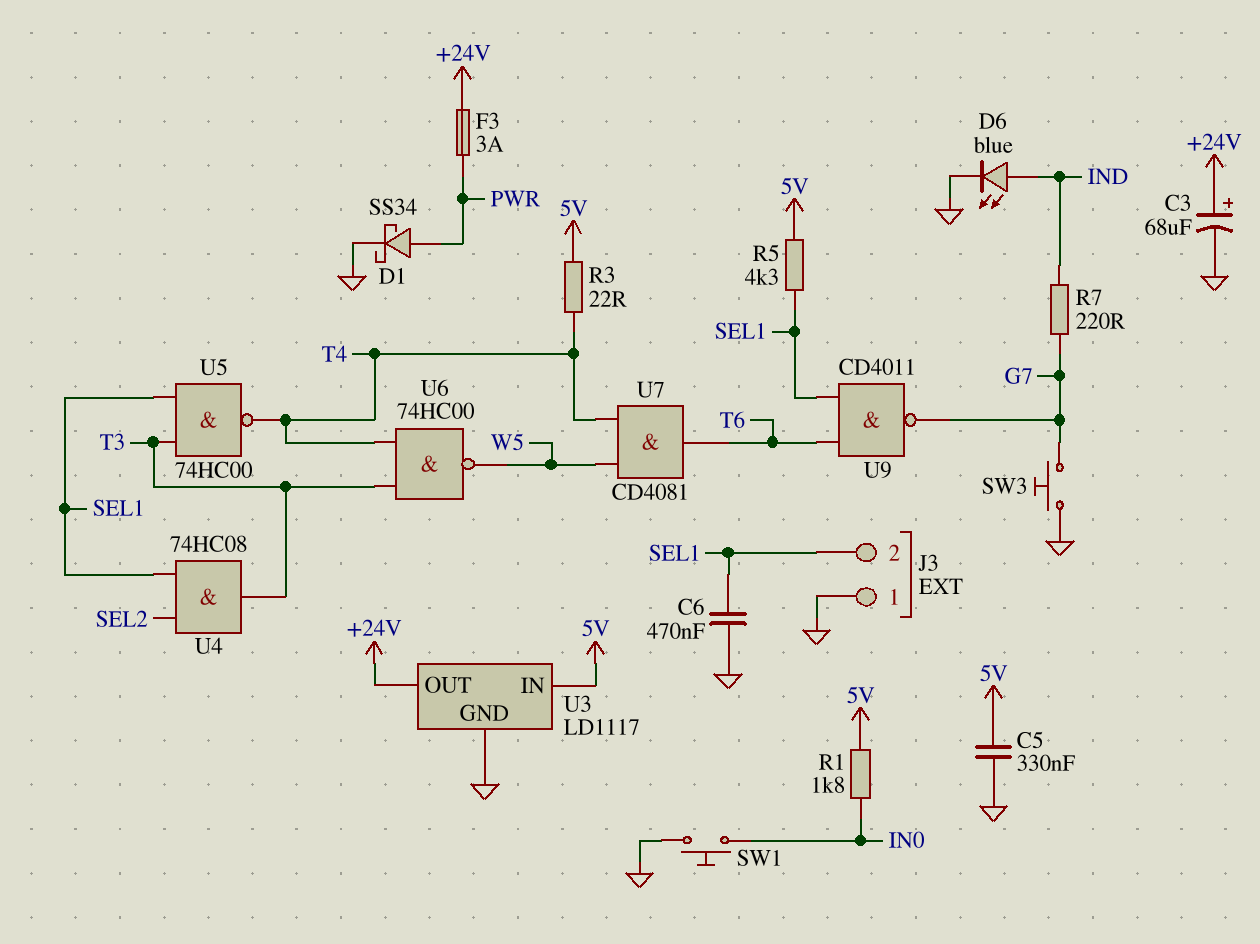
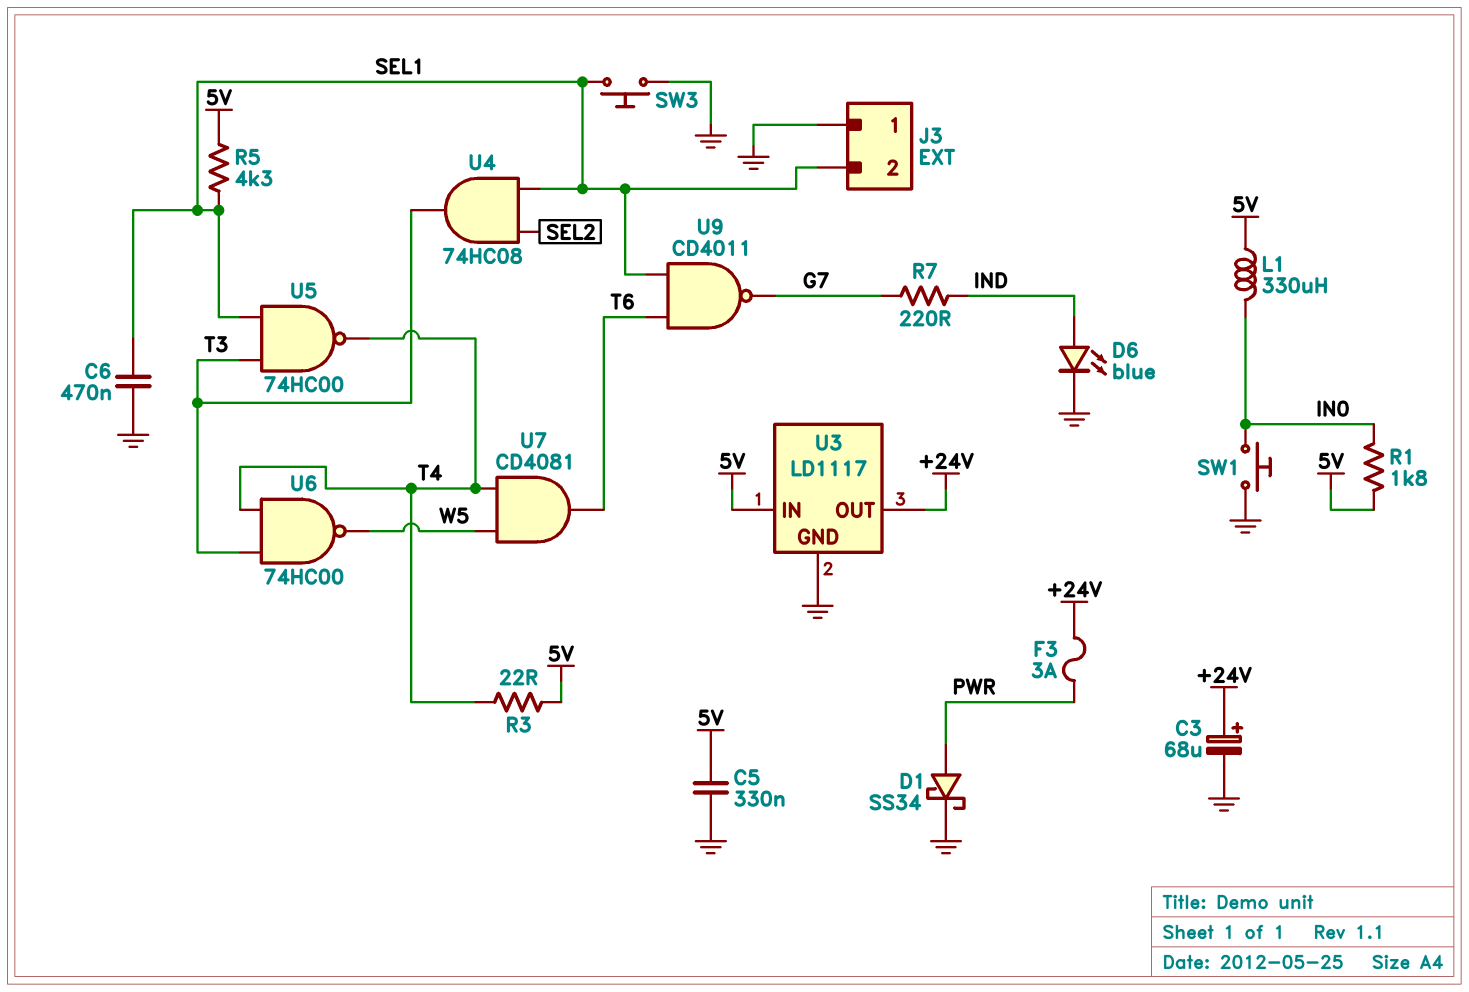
L1: none -> 330uH (5V, IN0)
SW3: button (G7, GND) -> button (GND, SEL1)

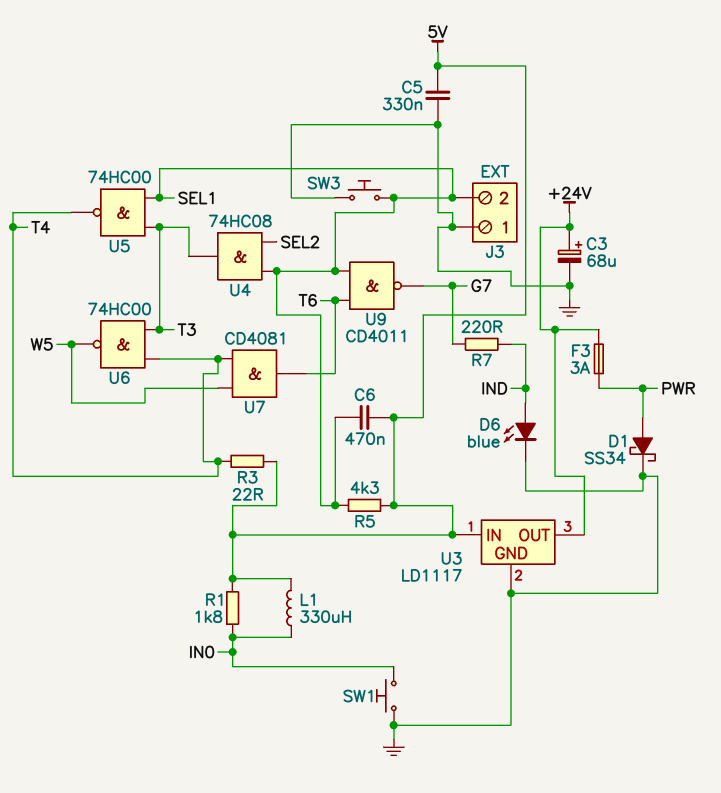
C6: 470nF (GND, SEL1) -> 470nF (5V, SEL1)

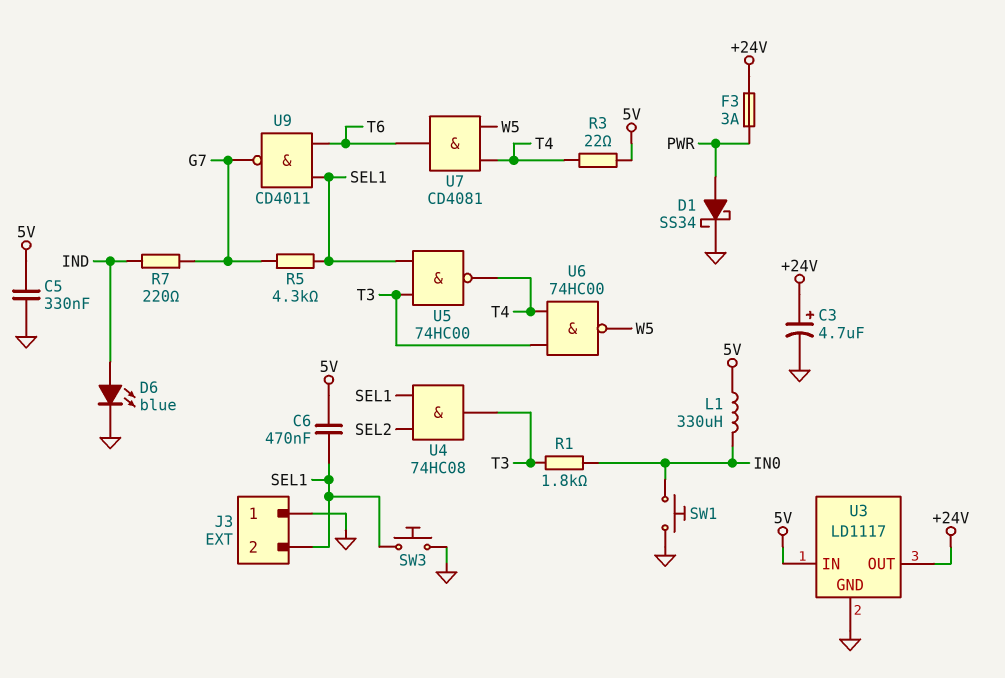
C3: 68uF (plus +24V, minus GND) -> 4.7uF (plus +24V, minus GND)
R1: 1.8k (5V, IN0) -> 1.8k (IN0, T3)
R5: 4.3k (5V, SEL1) -> 4.3k (G7, SEL1)

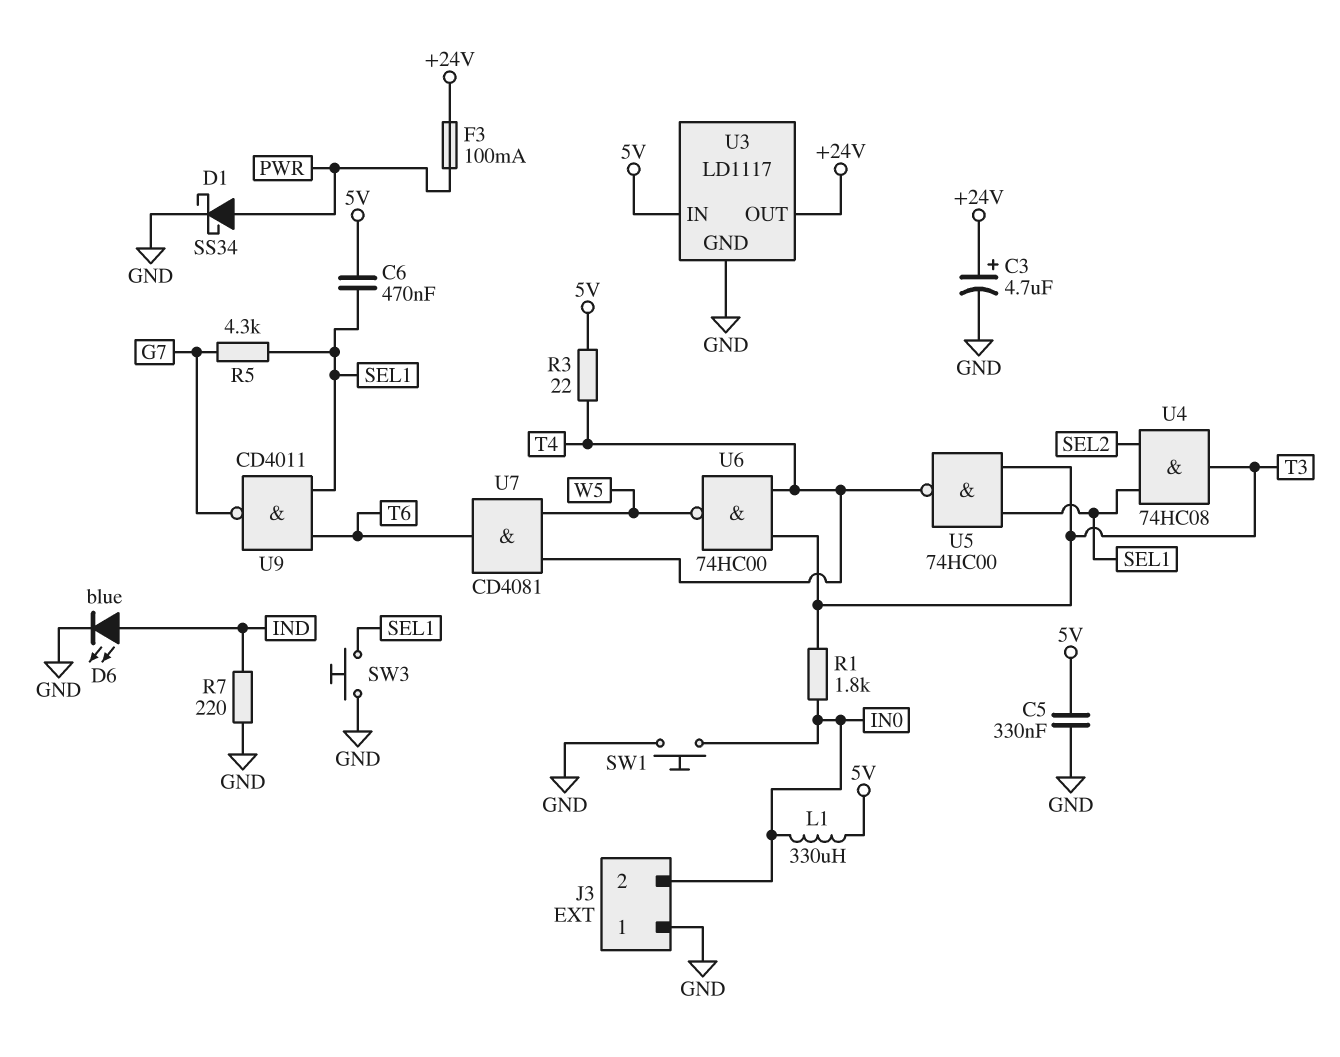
F3: 3A (+24V, PWR) -> 100mA (+24V, PWR)
J3 pin 2: SEL1 -> IN0
R7: 220 (G7, IND) -> 220 (GND, IND)

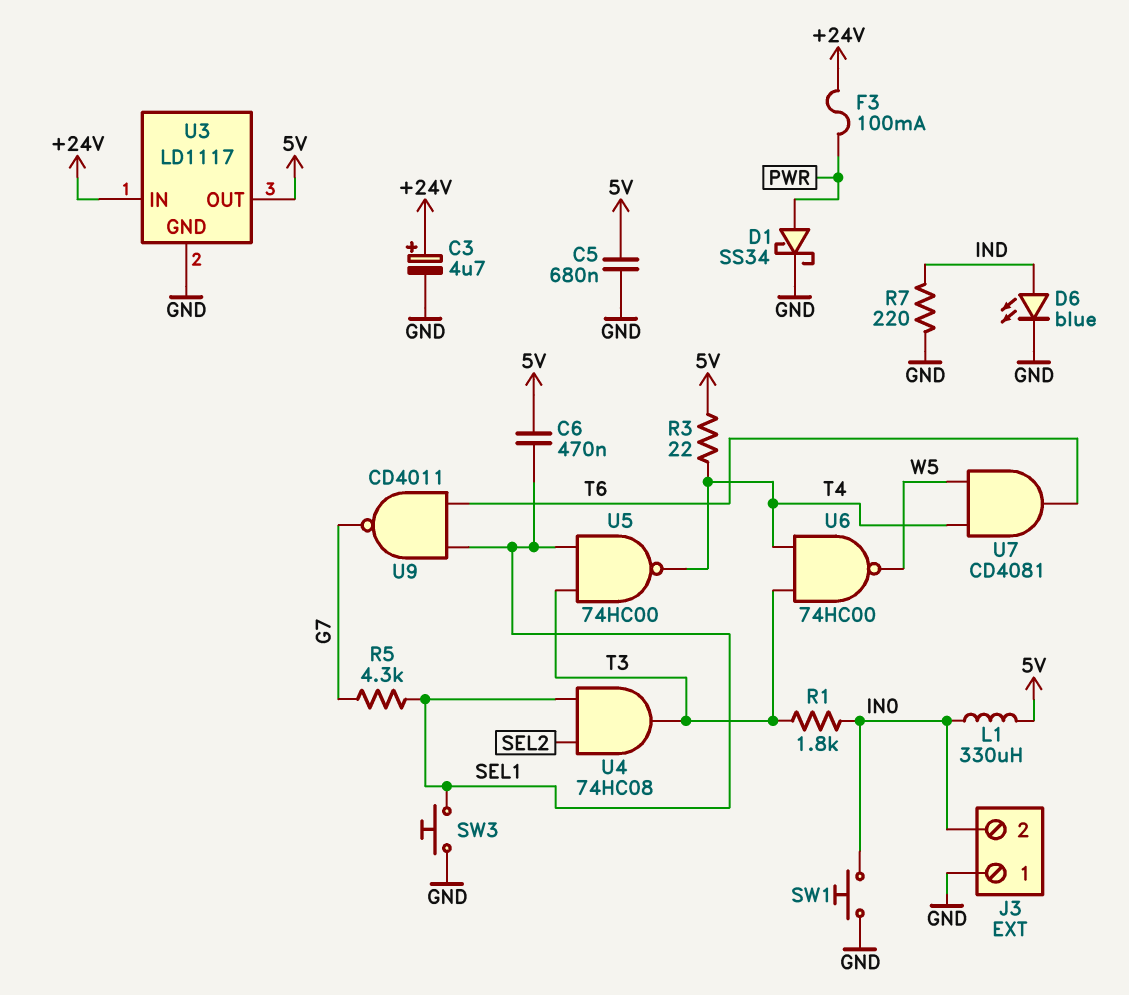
C5: 330nF (5V, GND) -> 680nF (5V, GND)
U3 pin IN: 5V -> +24V
U3 pin OUT: +24V -> 5V

